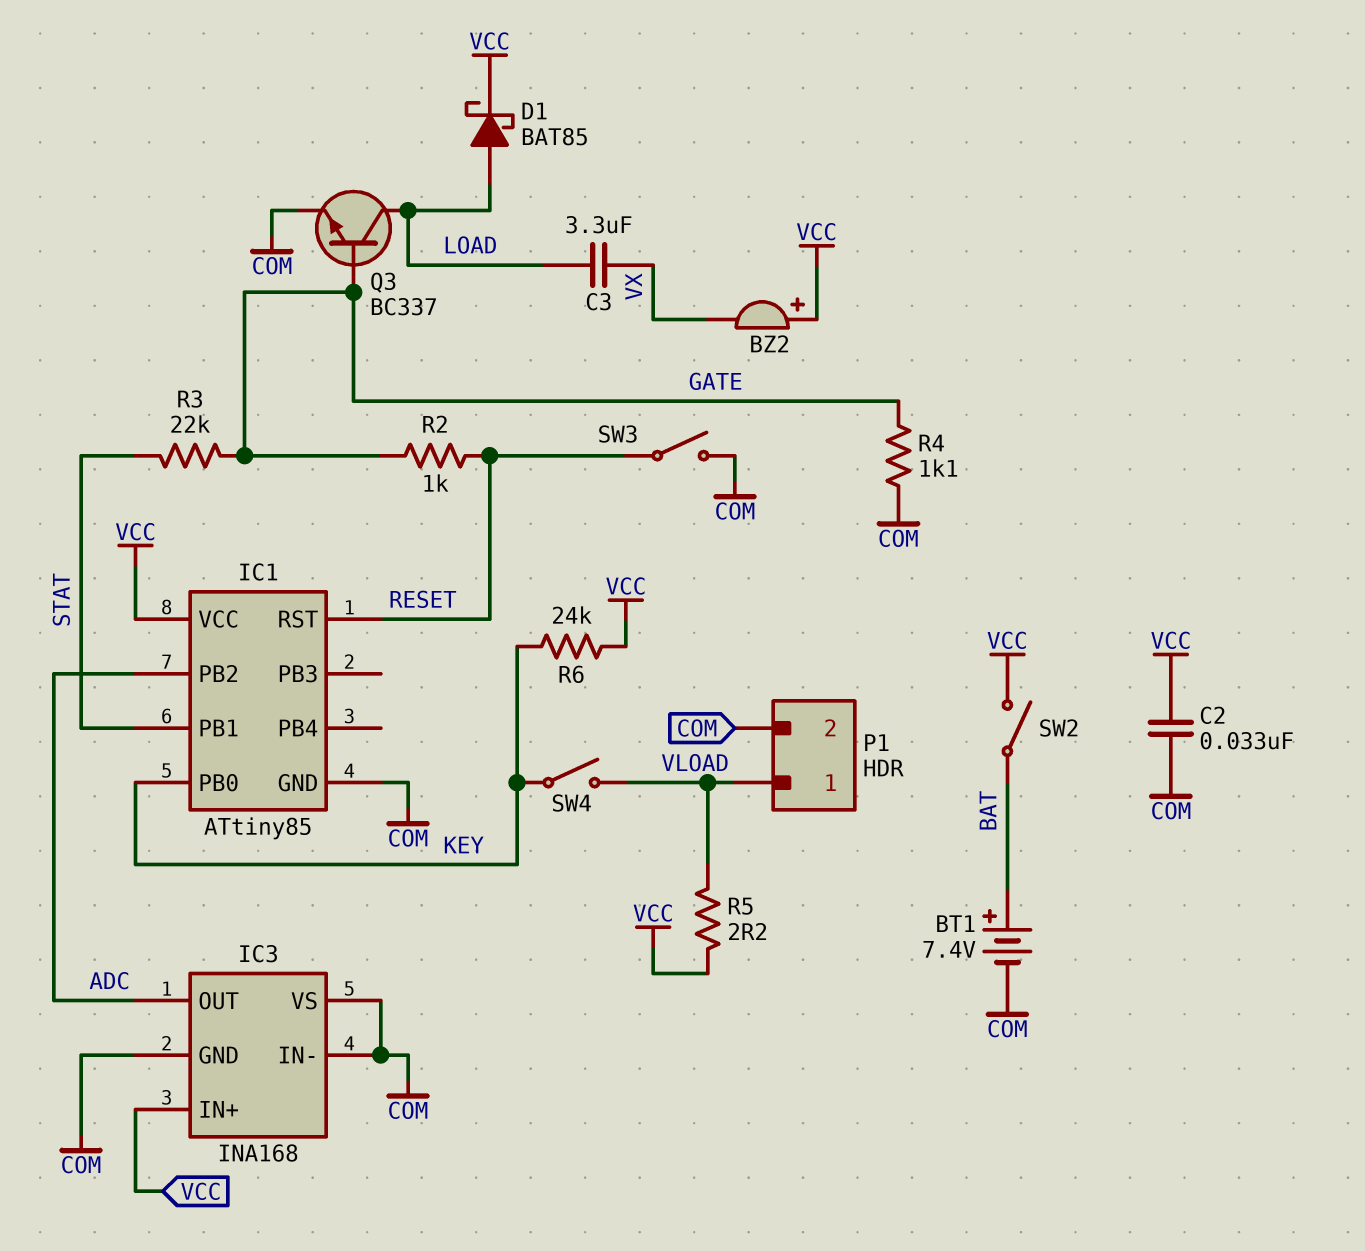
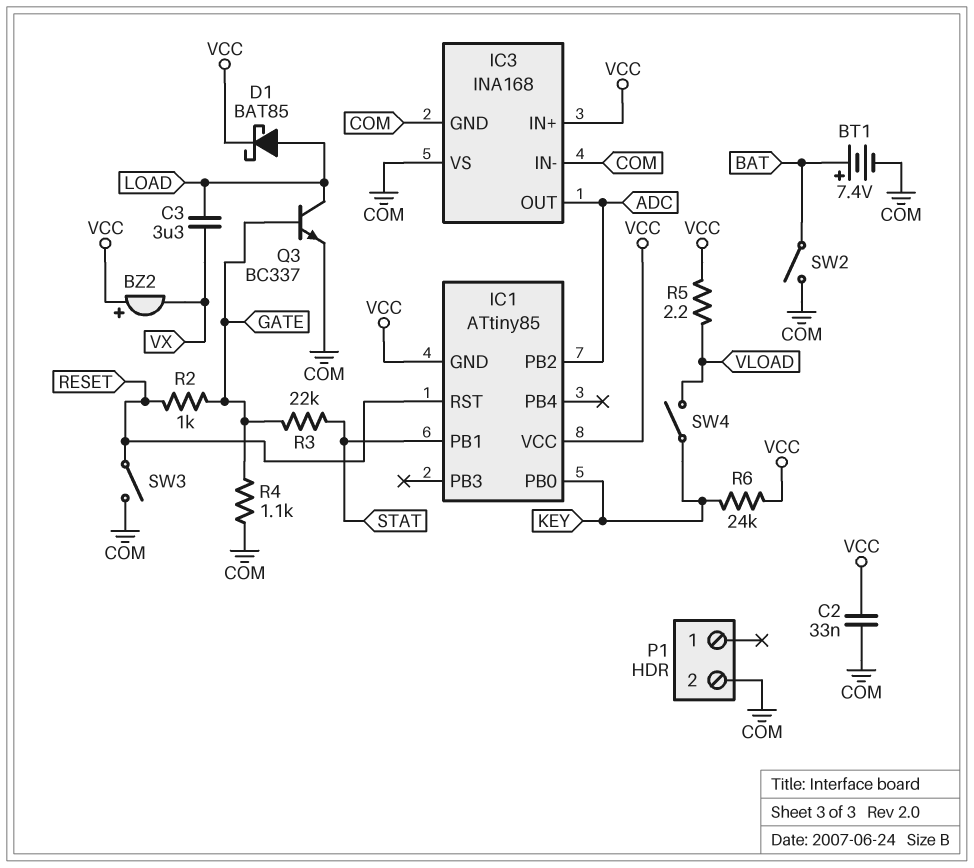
IC1 pin GND: COM -> VCC
P1 pin 1: VLOAD -> none
SW2: switch (BAT, VCC) -> switch (BAT, COM)

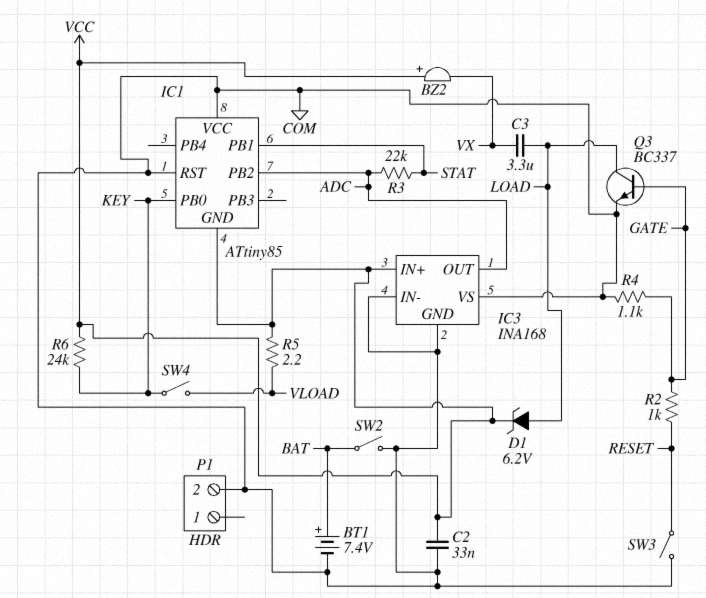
D1: schottky BAT85 (A LOAD, K VCC) -> zener 6.2V (A LOAD, K VCC)
IC1 pin RST: RESET -> COM
IC1 pin VCC: VCC -> COM
R3: 22k (GATE, STAT) -> 22k (ADC, STAT)

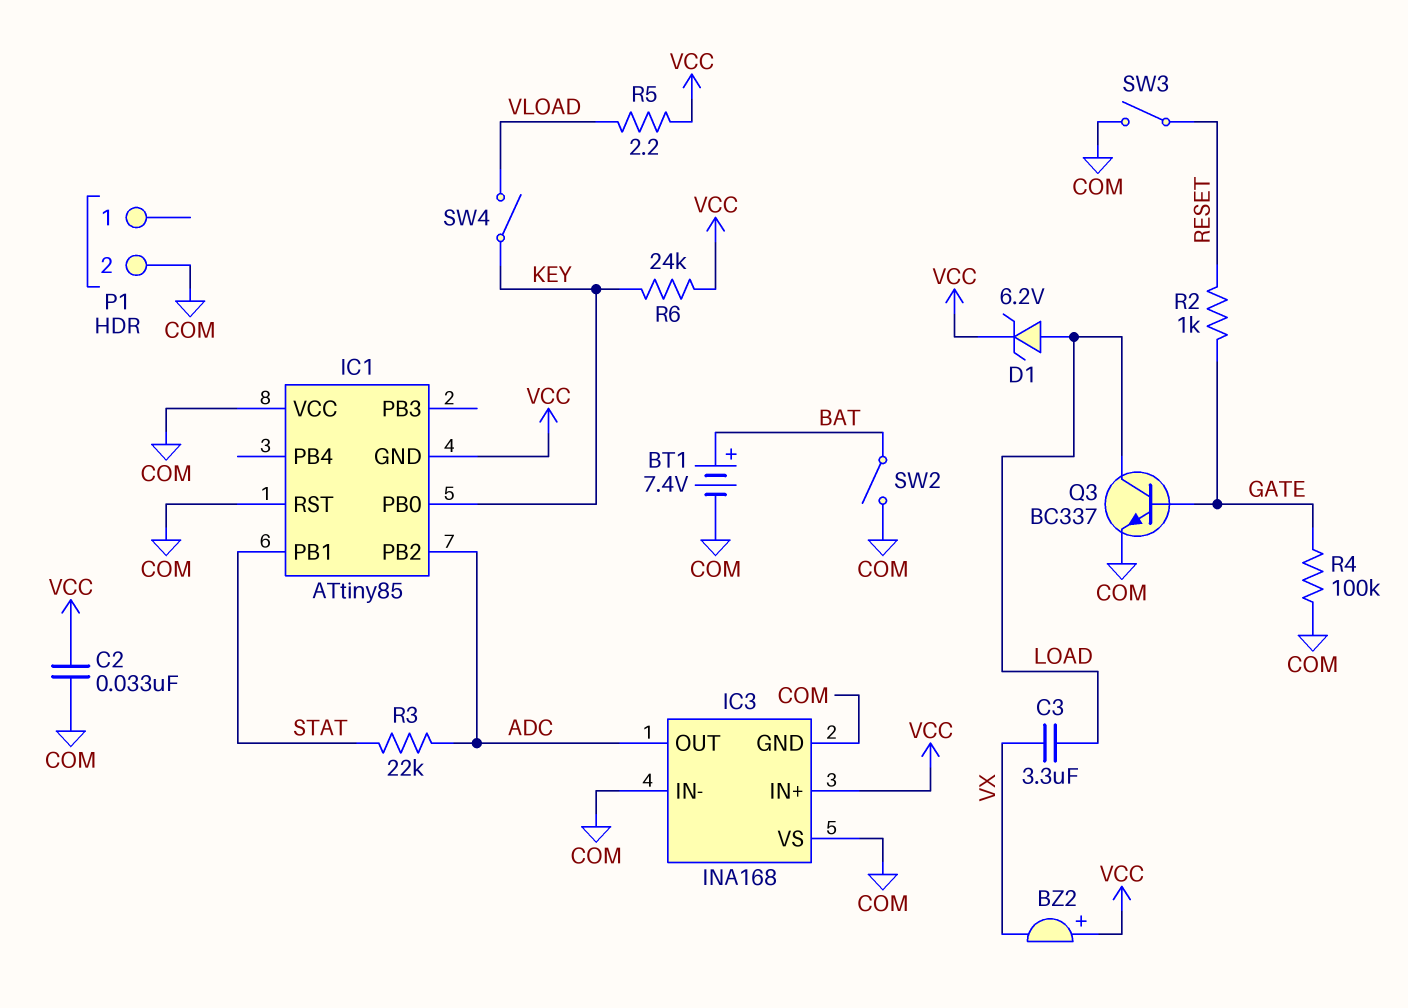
R4: 1.1k (COM, GATE) -> 100k (COM, GATE)

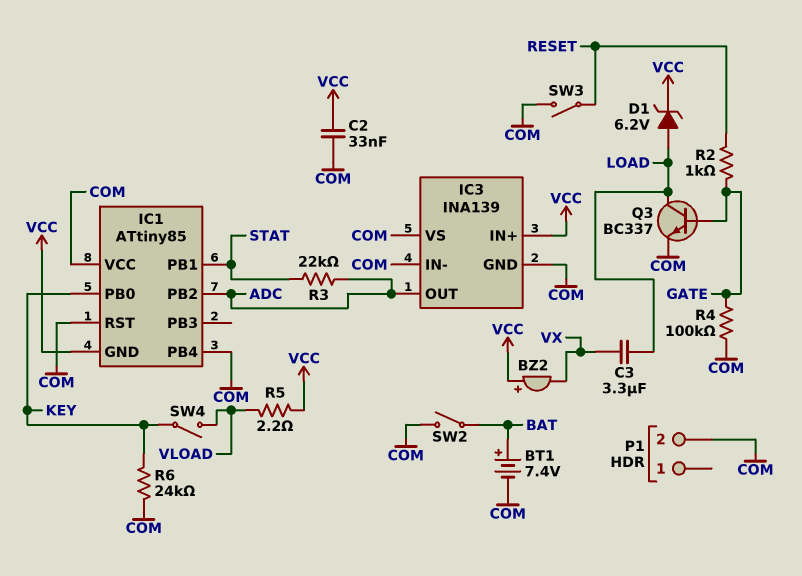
IC1 pin PB4: none -> COM
IC3: INA168 -> INA139
R6: 24k (KEY, VCC) -> 24k (COM, KEY)

